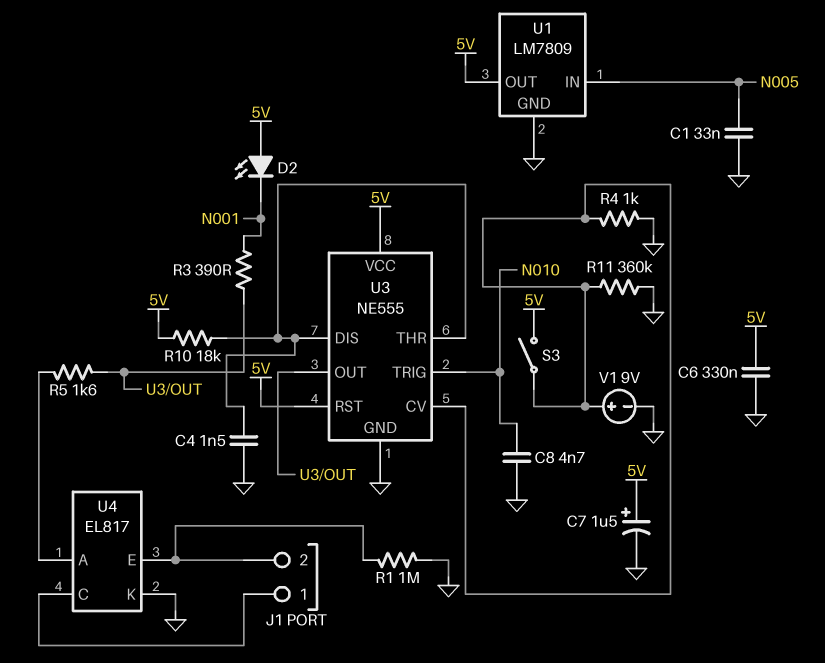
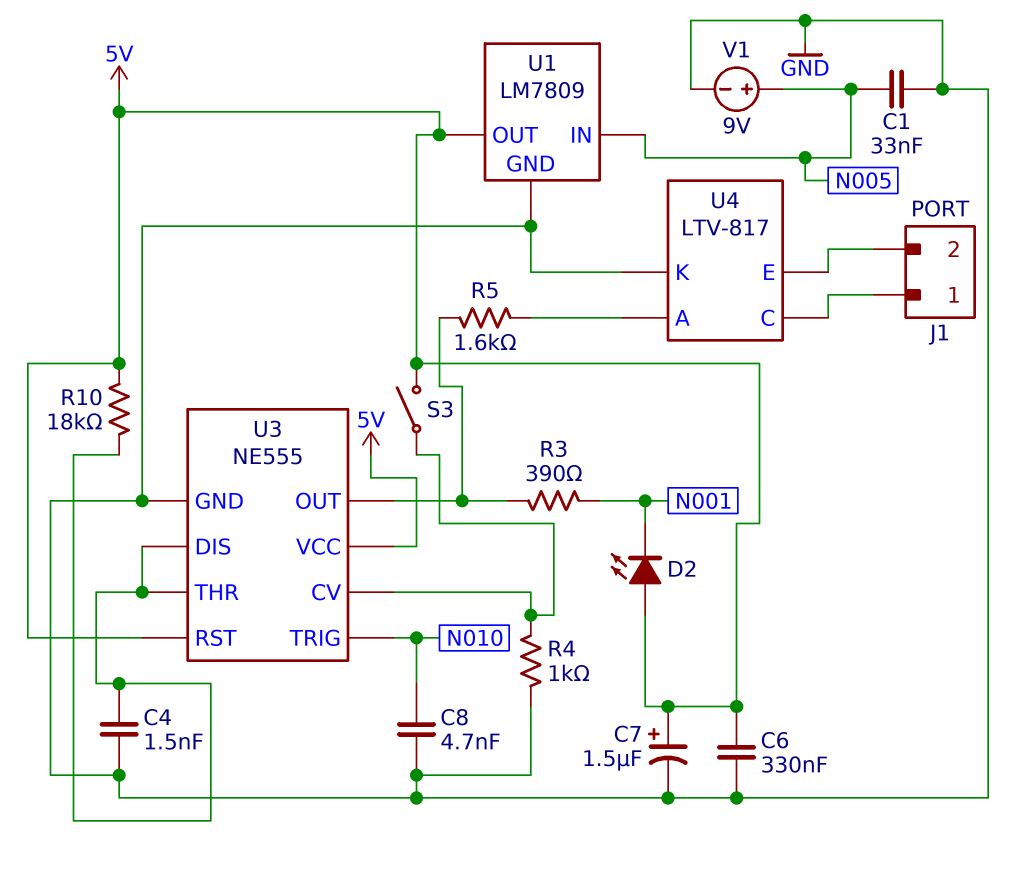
R1: 1M (GND, J1/2) -> none
R11: 360k (GND, U3/CV) -> none
U4: EL817 -> LTV-817
V1: 9V (plus U3/CV, minus GND) -> 9V (plus N005, minus GND)

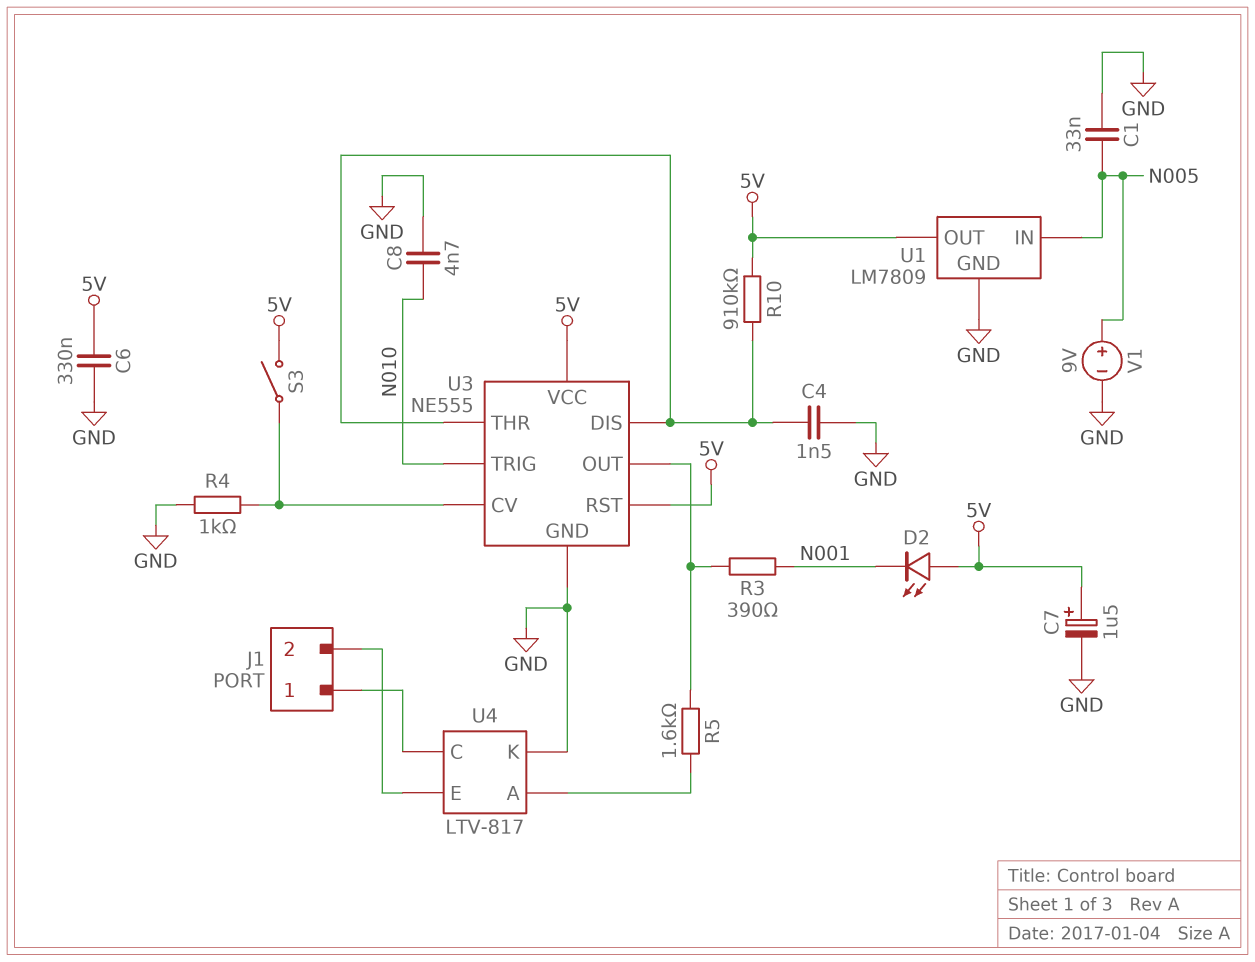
R10: 18k (5V, U3/DIS) -> 910k (5V, U3/DIS)

